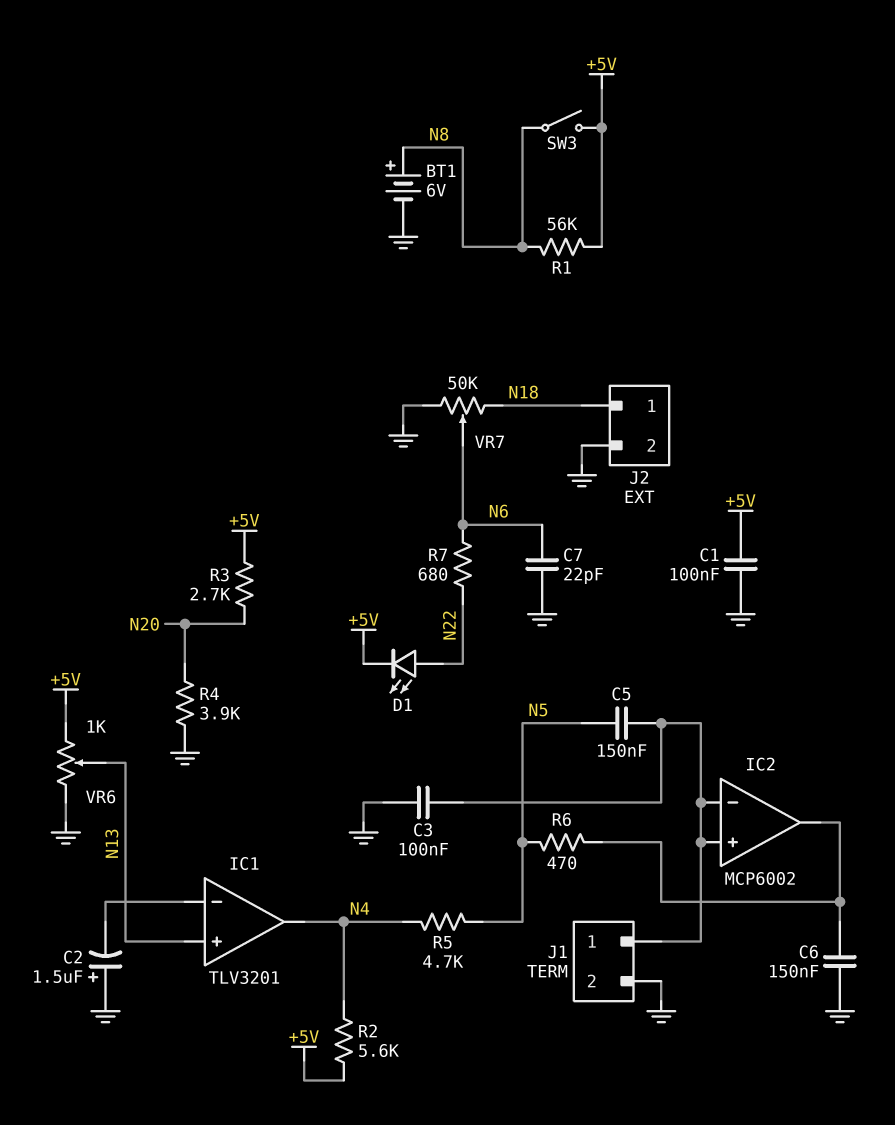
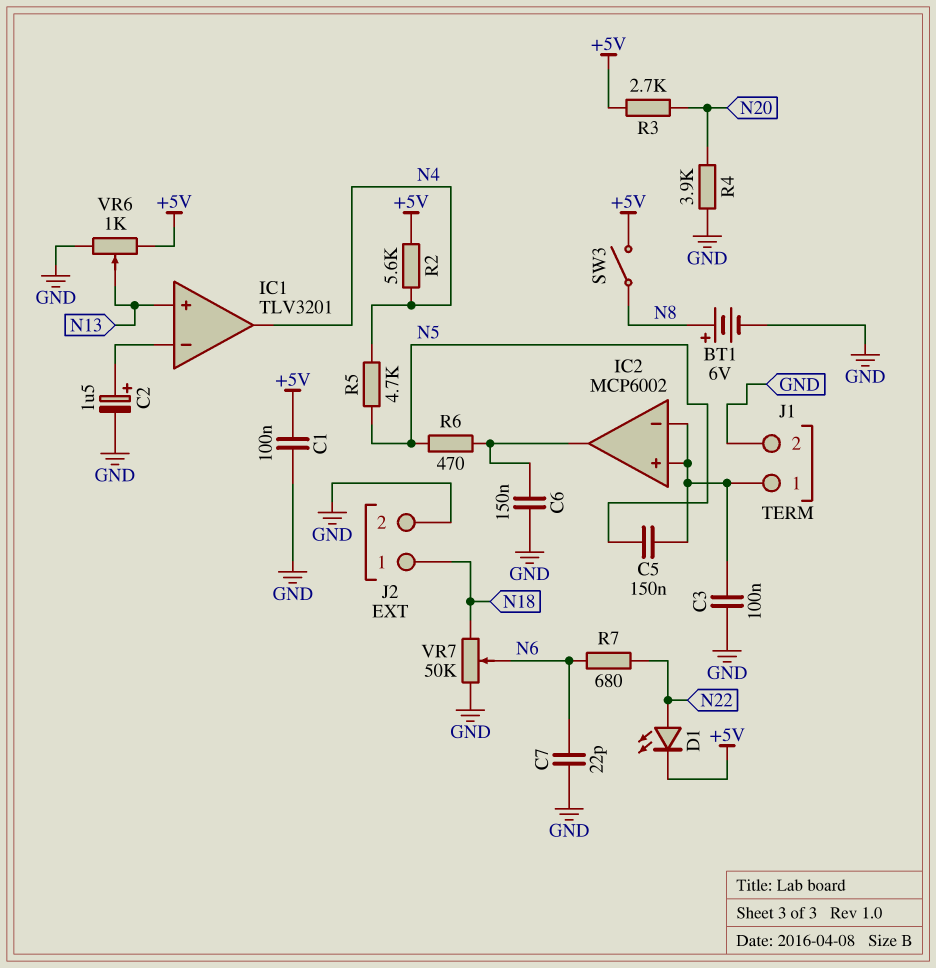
C2: 1.5uF (plus GND, minus IC1/in-) -> 1.5uF (plus IC1/in-, minus GND)
R1: 56k (+5V, N8) -> none

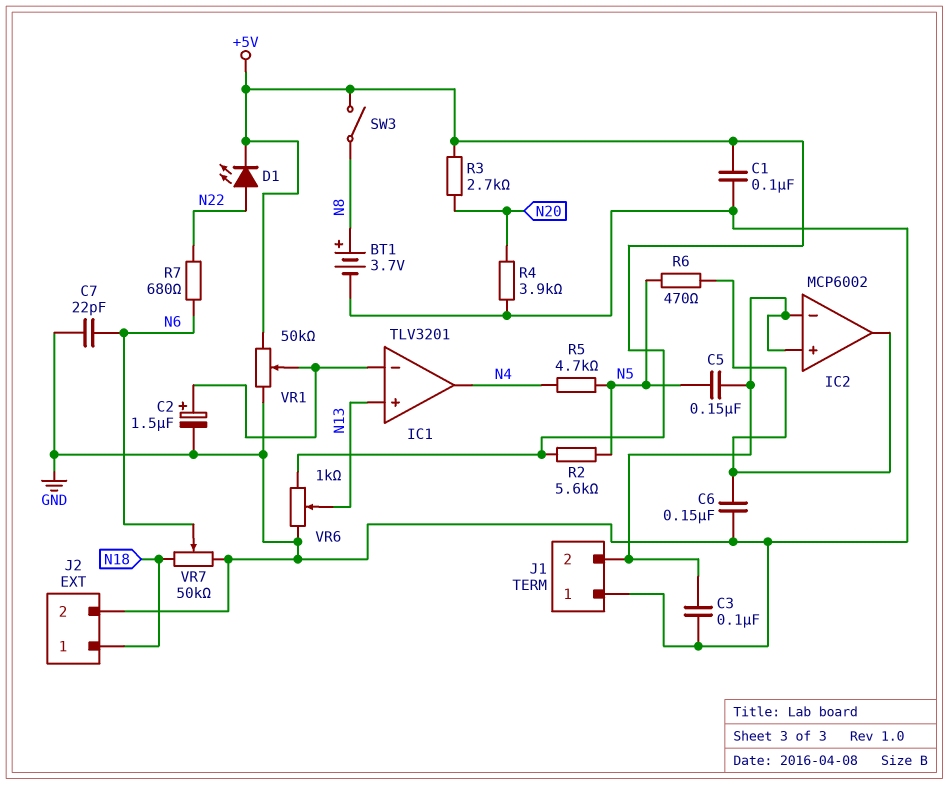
BT1: 6V (plus N8, minus GND) -> 3.7V (plus N8, minus GND)
J1 pin 1: IC2/in+ -> GND
J1 pin 2: GND -> IC2/in+
R2: 5.6k (+5V, N4) -> 5.6k (+5V, N5)
VR1: none -> 50k (+5V, GND, wiper IC1/in-)

